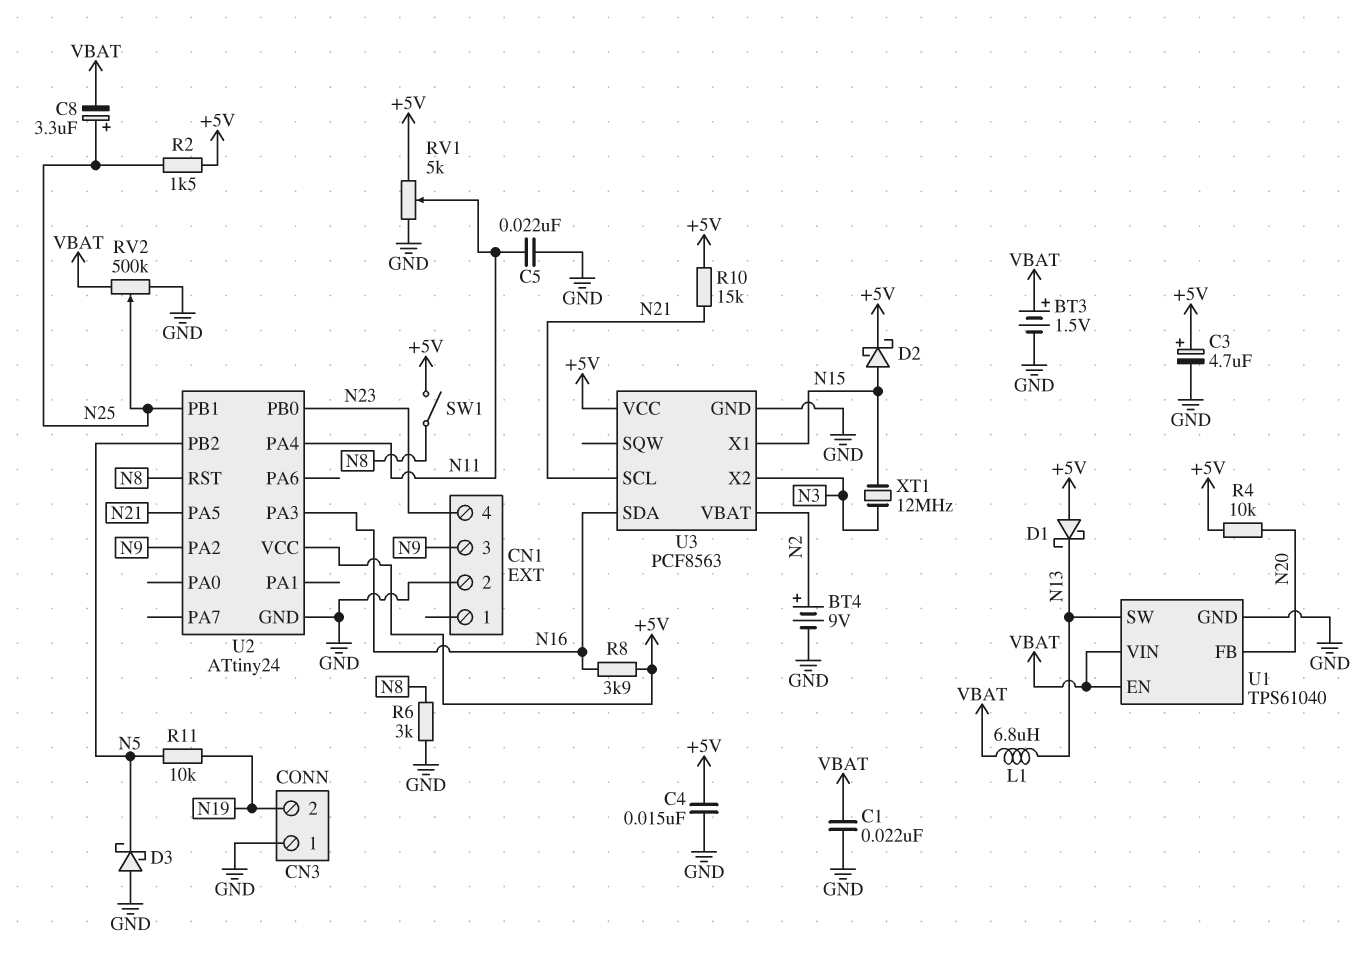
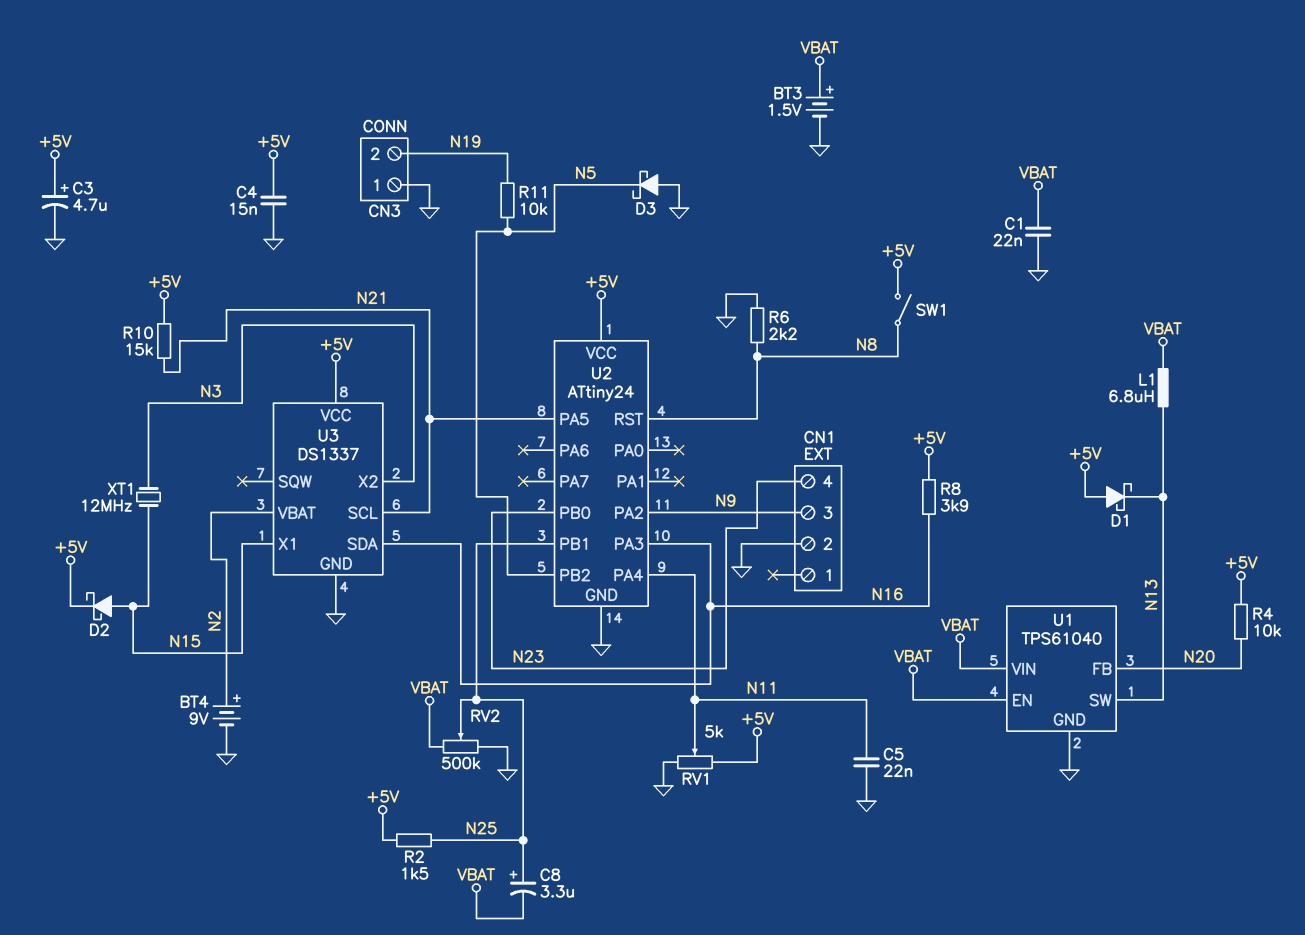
R6: 3k (GND, N8) -> 2.2k (GND, N8)
U3: PCF8563 -> DS1337

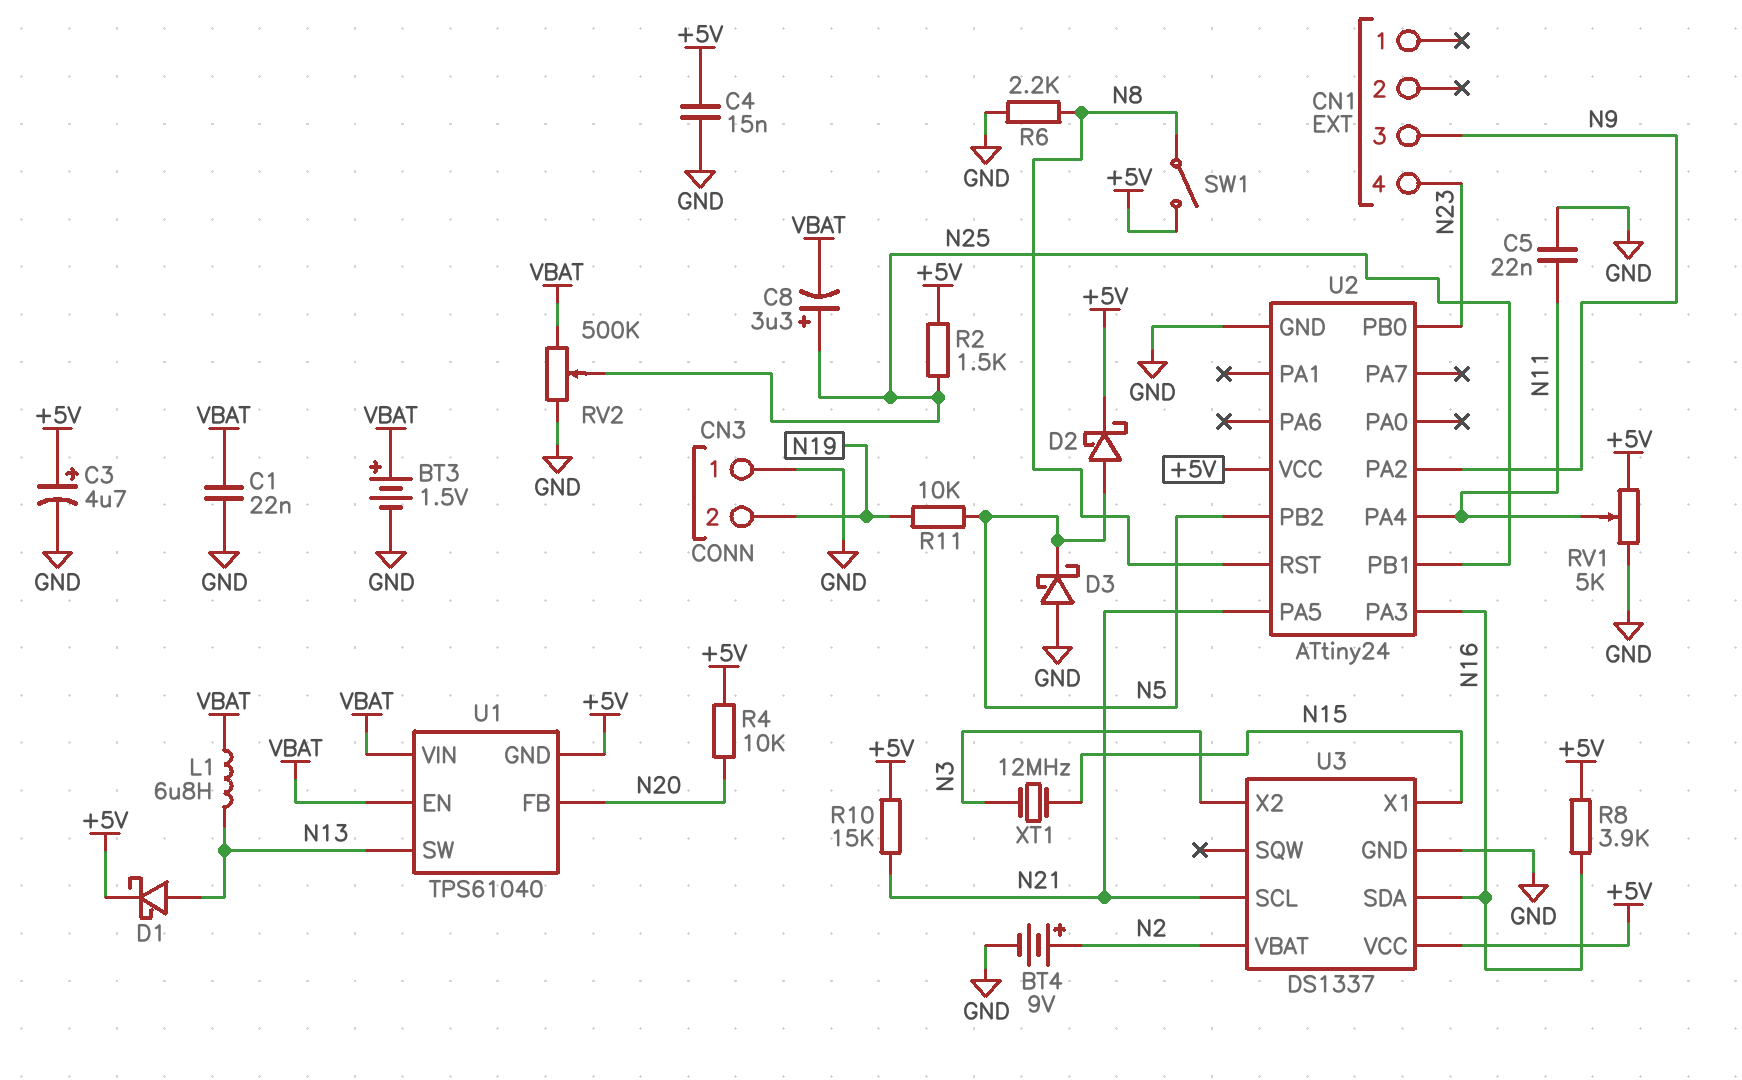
CN1 pin 2: GND -> none
D1: schottky (A +5V, K N13) -> schottky (A N13, K +5V)
D2: schottky (A N15, K +5V) -> schottky (A N5, K +5V)
U1 pin GND: GND -> +5V

